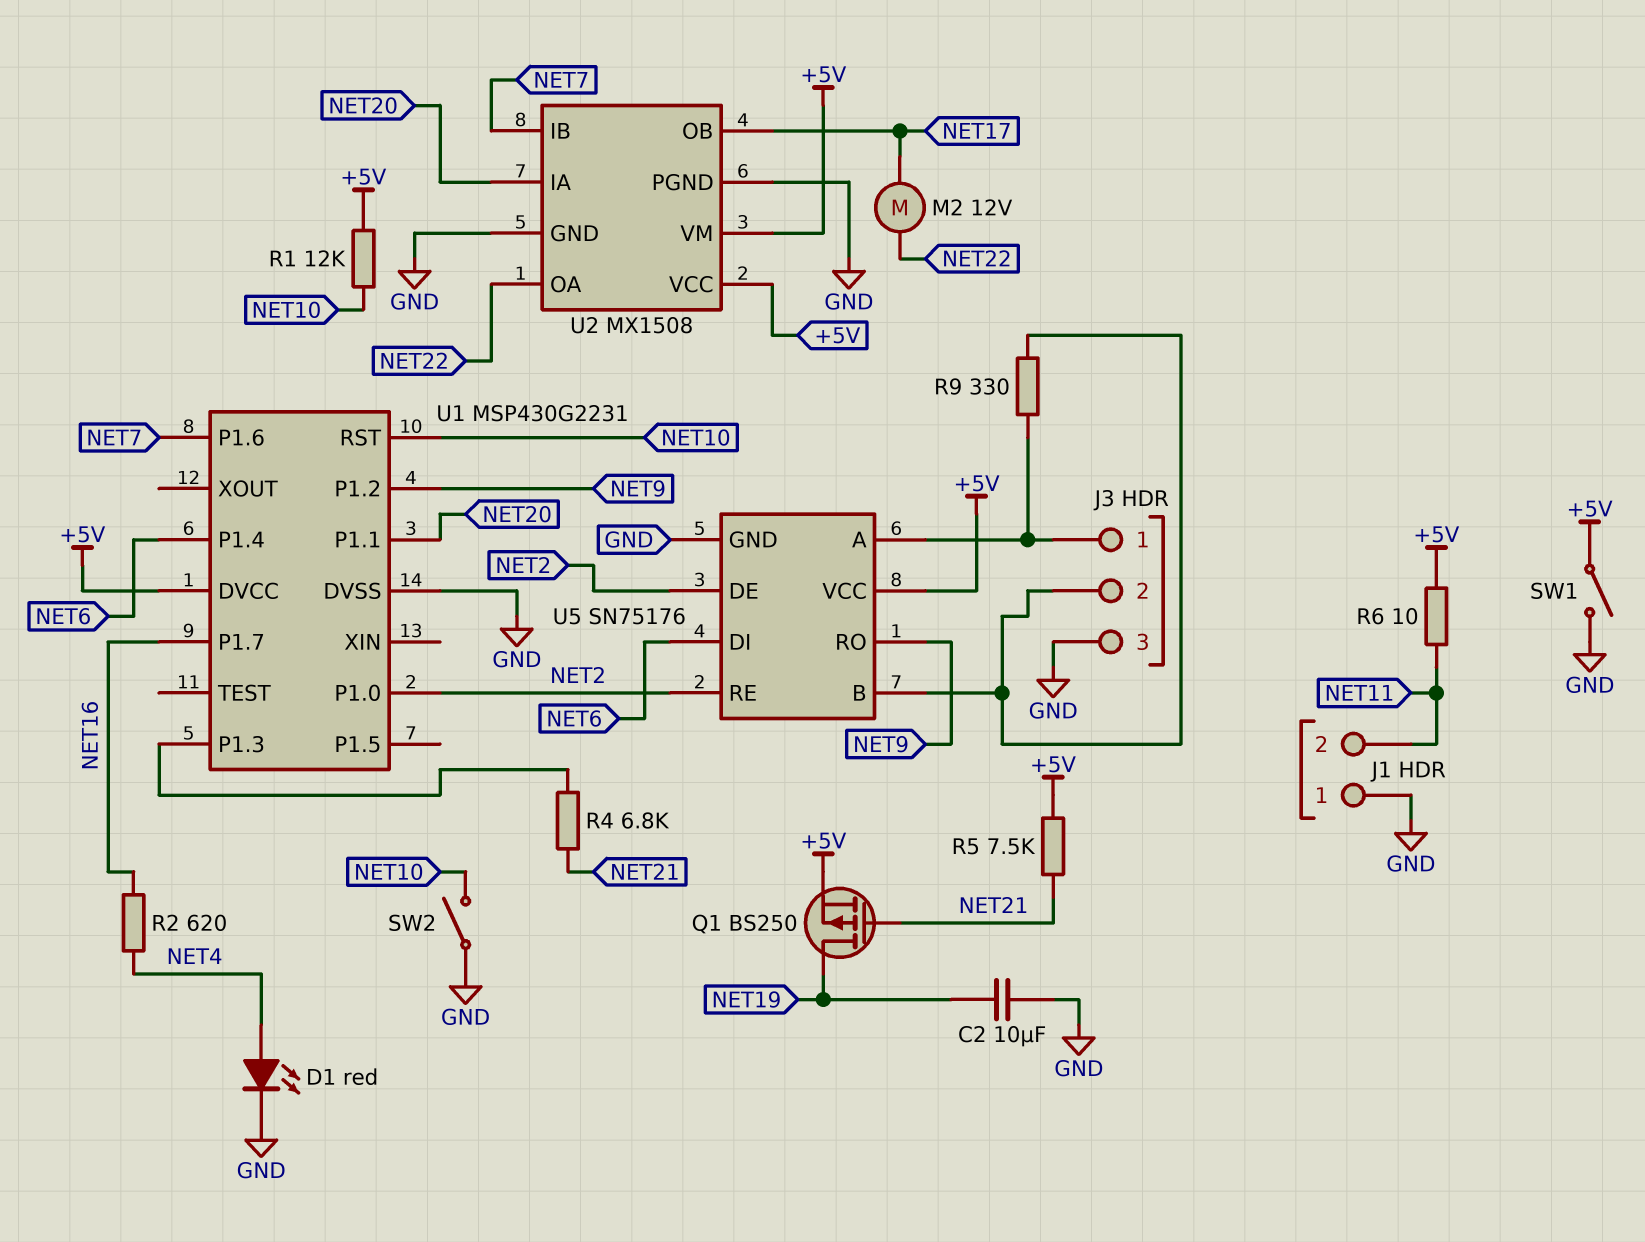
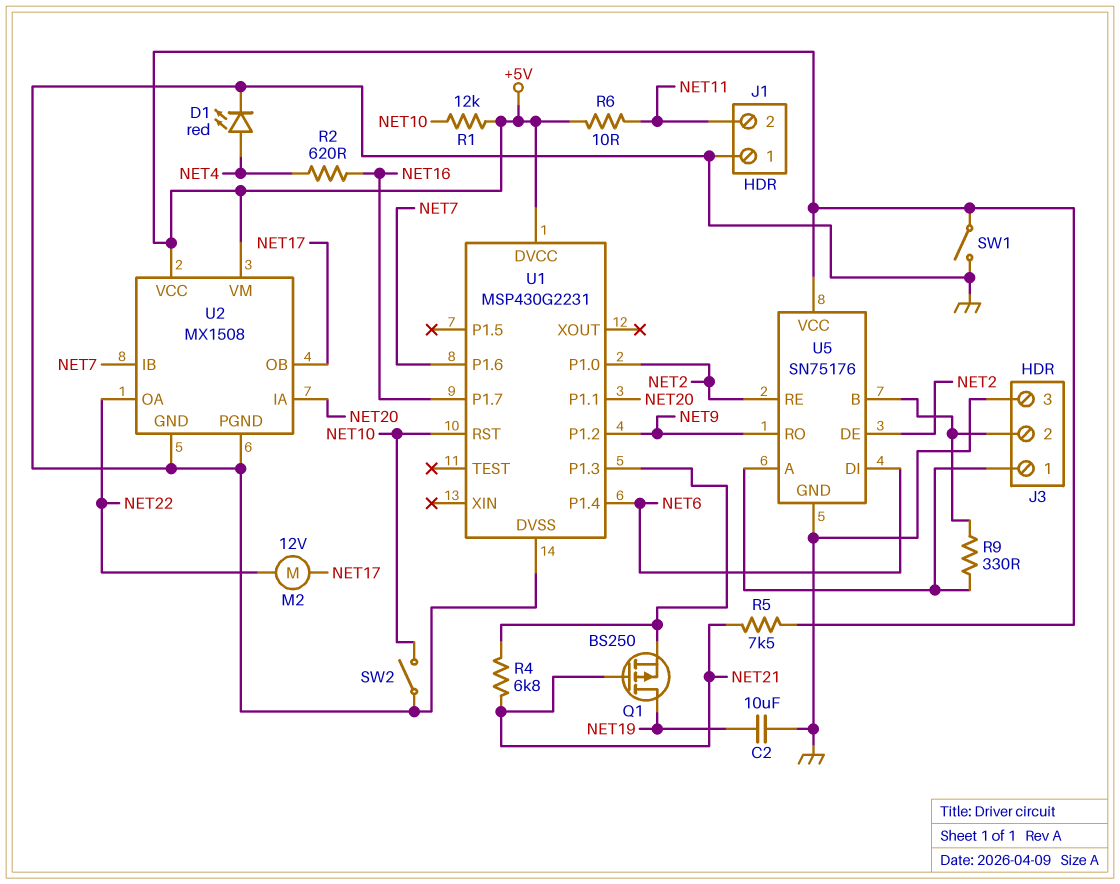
Q1: PMOS BS250 (G NET21, D NET19, S +5V) -> PMOS BS250 (G NET21, D NET19, S U1/P1.3)

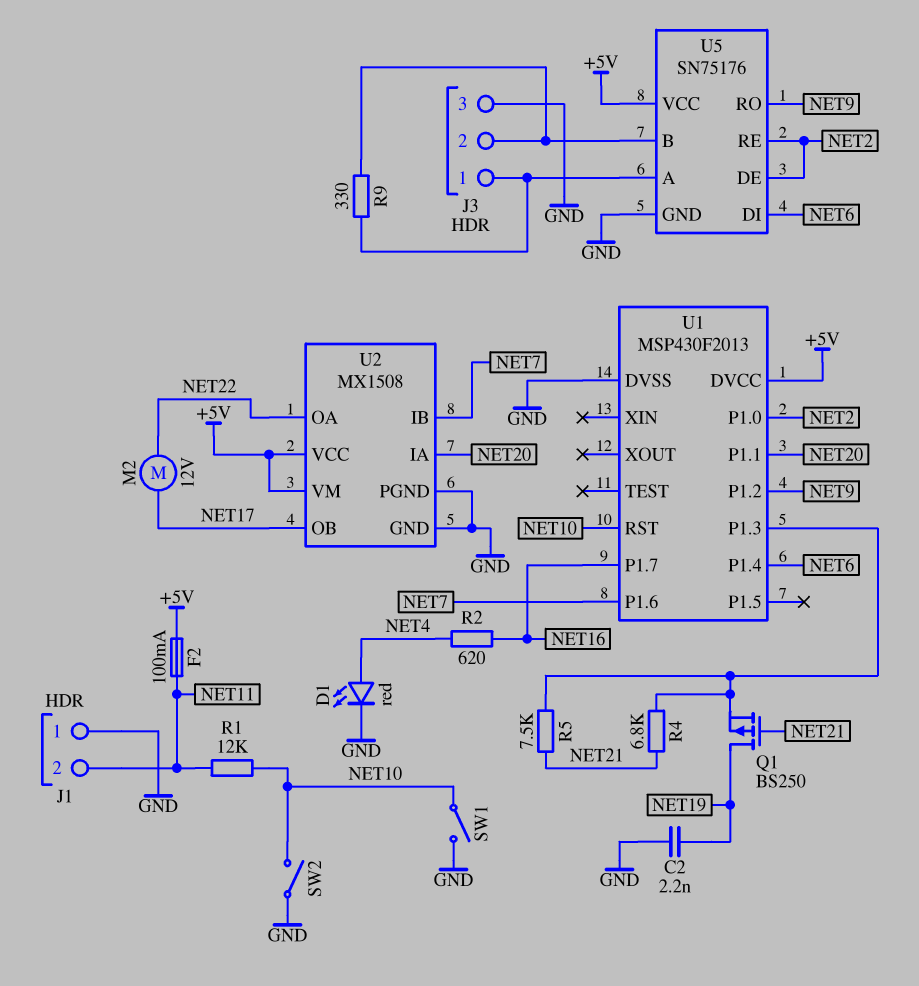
C2: 10uF (GND, NET19) -> 2.2nF (GND, NET19)
F2: none -> 100mA (+5V, NET11)
R1: 12k (+5V, NET10) -> 12k (NET10, NET11)
R5: 7.5k (+5V, NET21) -> 7.5k (NET21, U1/P1.3)
R6: 10 (+5V, NET11) -> none
SW1: switch (+5V, GND) -> switch (GND, NET10)
U1: MSP430G2231 -> MSP430F2013

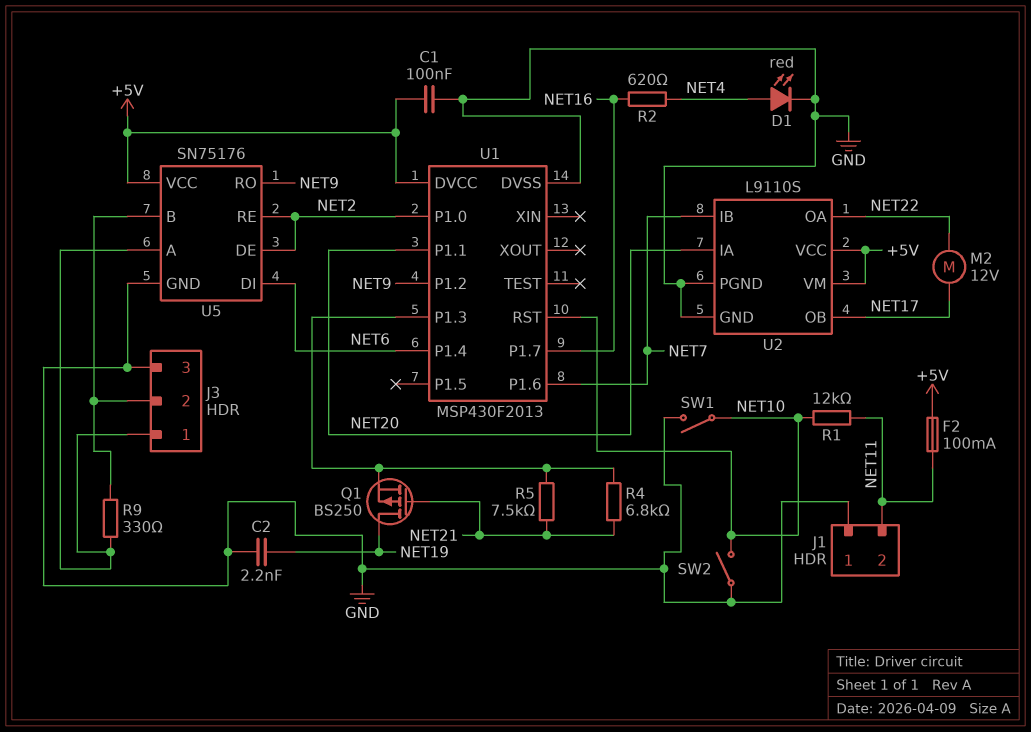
C1: none -> 100nF (+5V, GND)
U2: MX1508 -> L9110S

